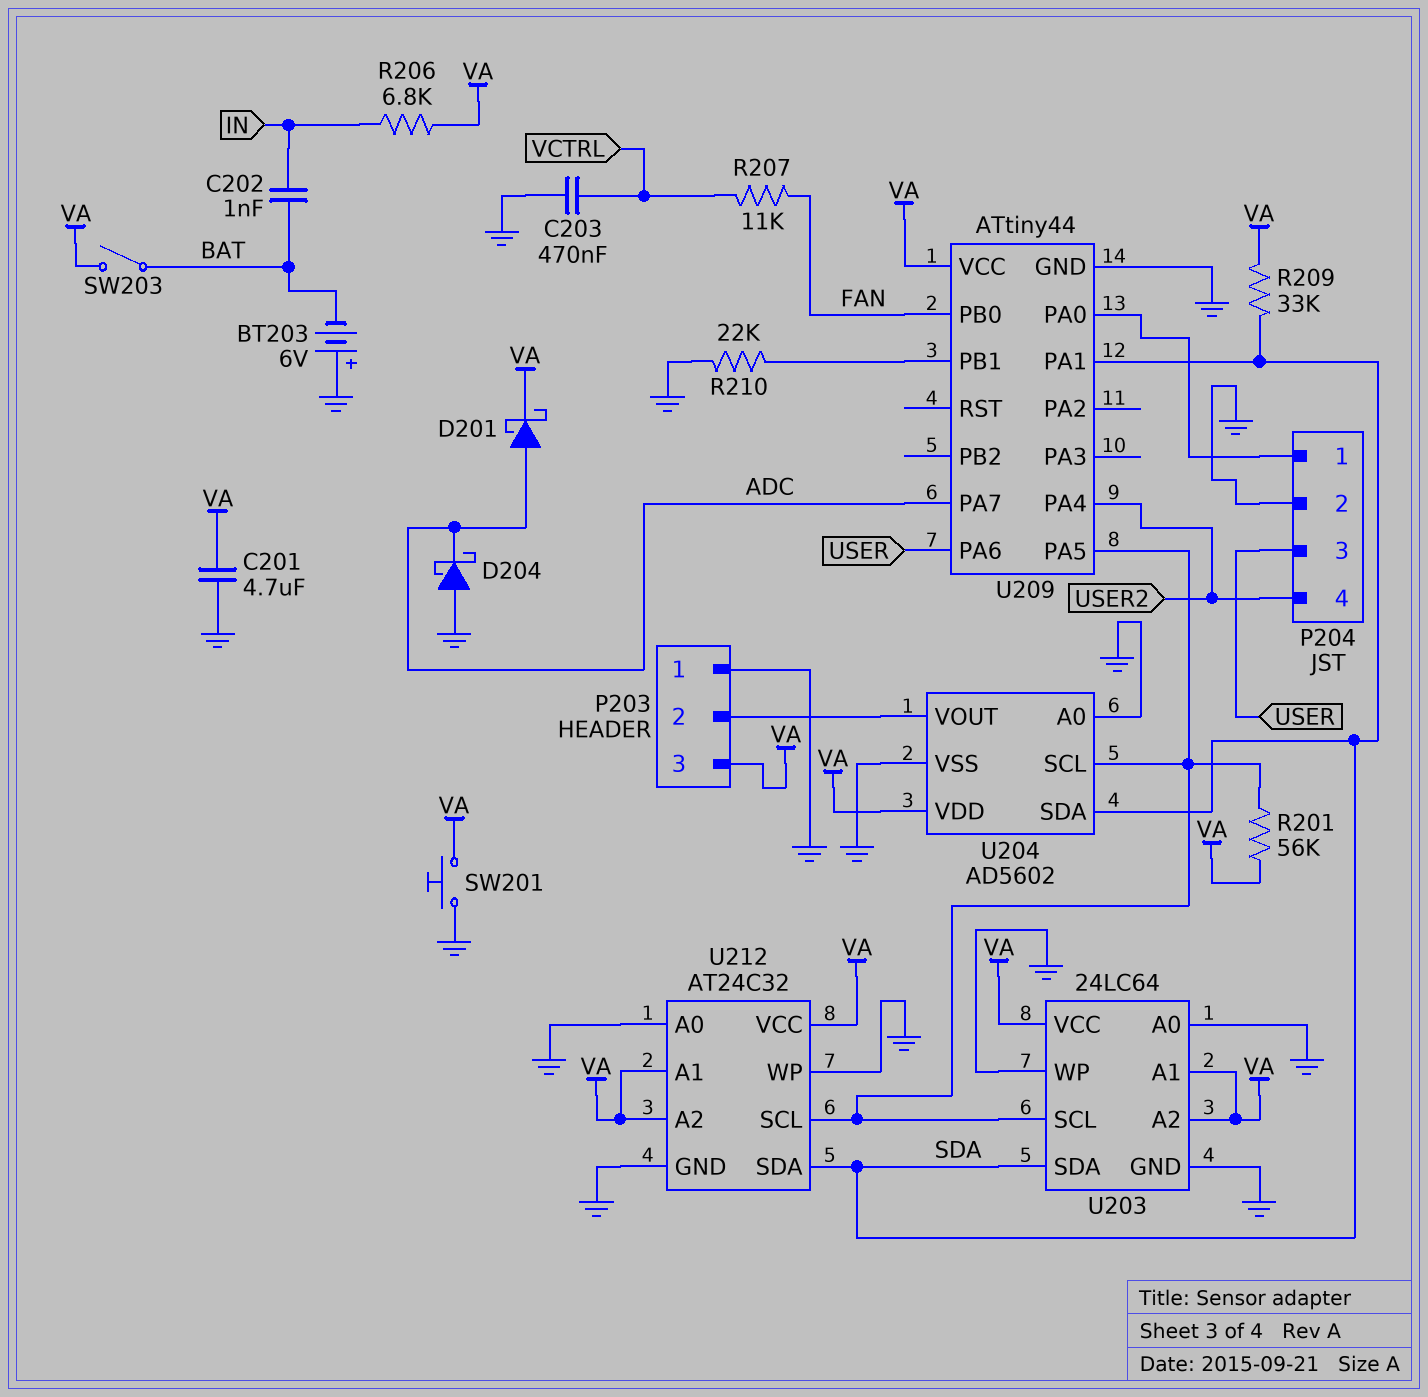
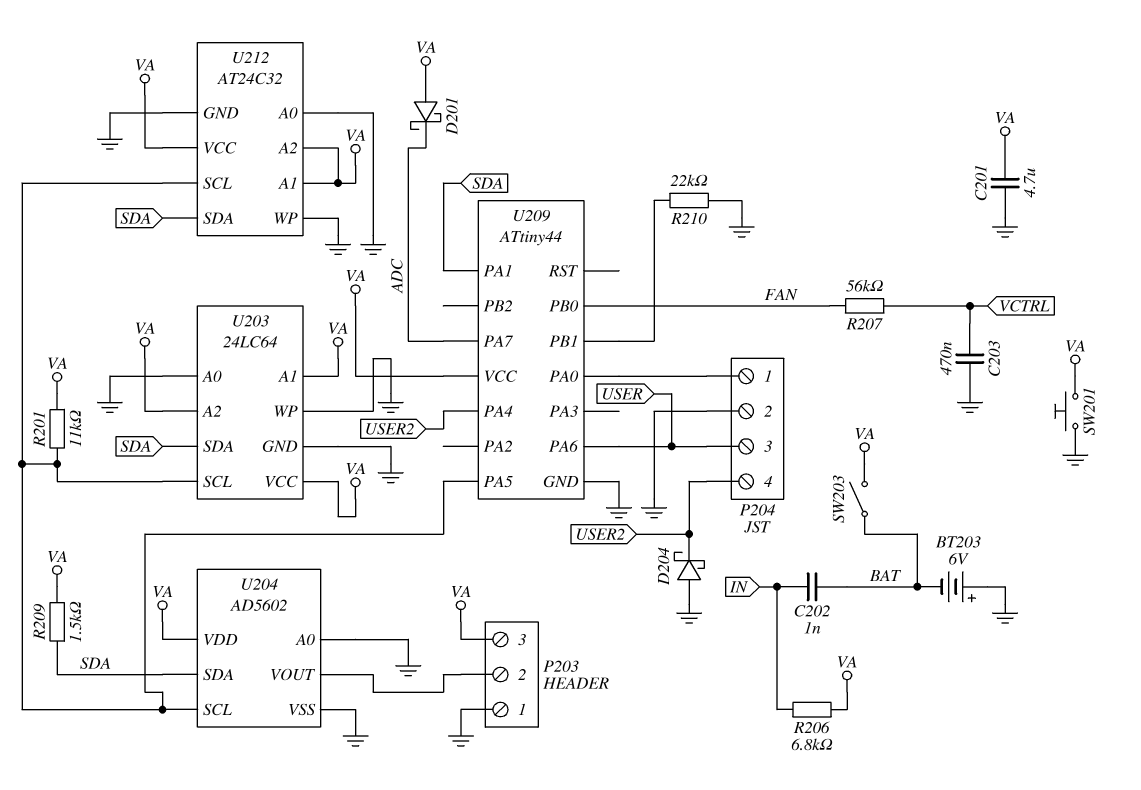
D201: schottky (A ADC, K VA) -> schottky (A VA, K ADC)
D204: schottky (A GND, K ADC) -> schottky (A GND, K USER2)
R201: 56k (U203/SCL, VA) -> 11k (U203/SCL, VA)
R207: 11k (FAN, VCTRL) -> 56k (FAN, VCTRL)
R209: 33k (SDA, VA) -> 1.5k (SDA, VA)

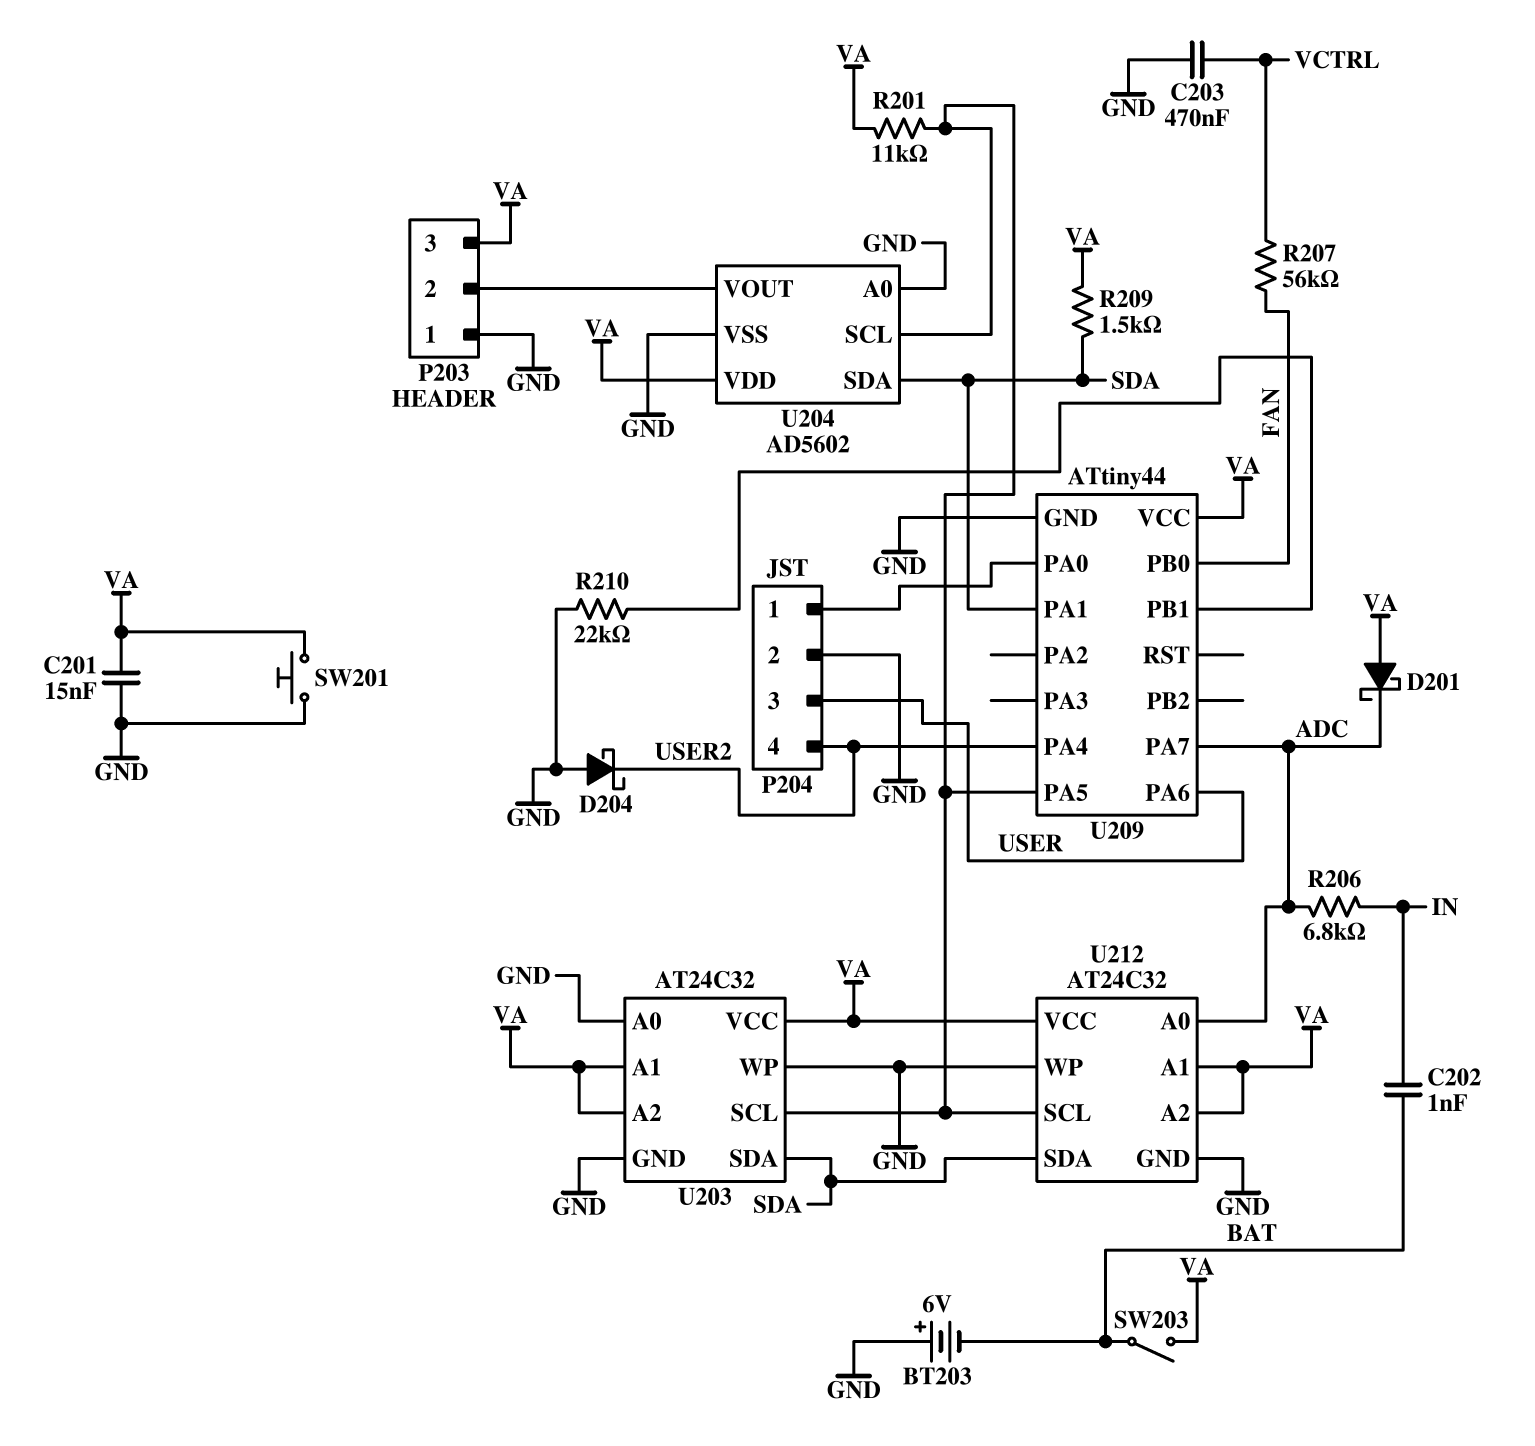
C201: 4.7uF (GND, VA) -> 15nF (GND, VA)
R206: 6.8k (IN, VA) -> 6.8k (ADC, IN)
U203: 24LC64 -> AT24C32
U212 pin A0: GND -> ADC

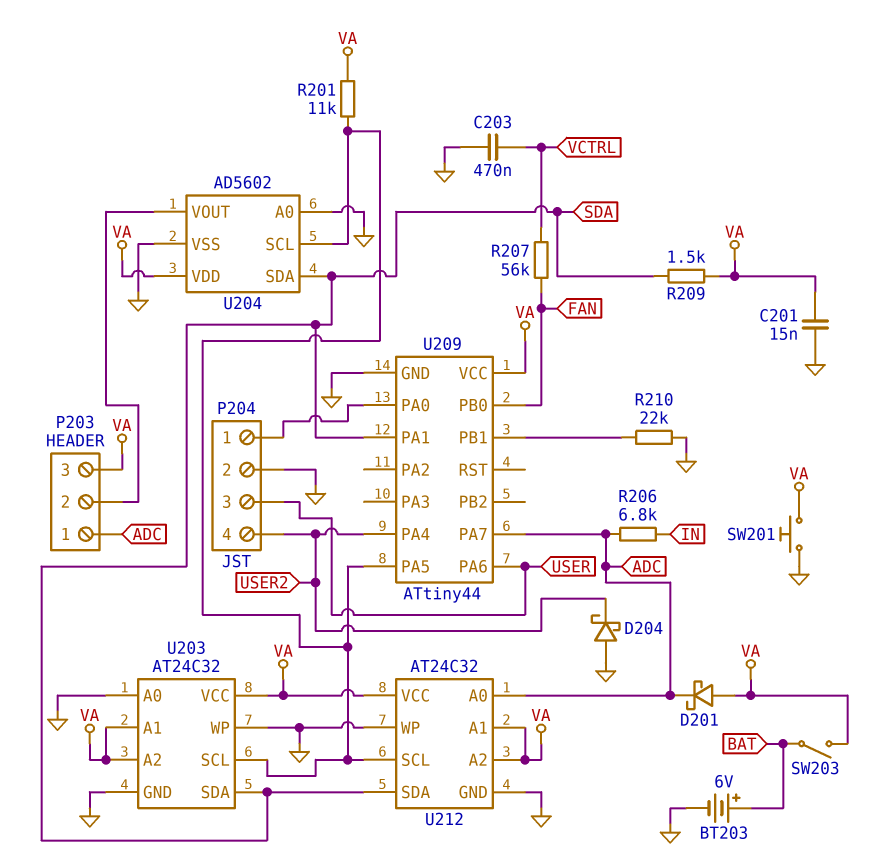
BT203: 6V (plus GND, minus BAT) -> 6V (plus BAT, minus GND)
C202: 1nF (BAT, IN) -> none
P203 pin 1: GND -> ADC

